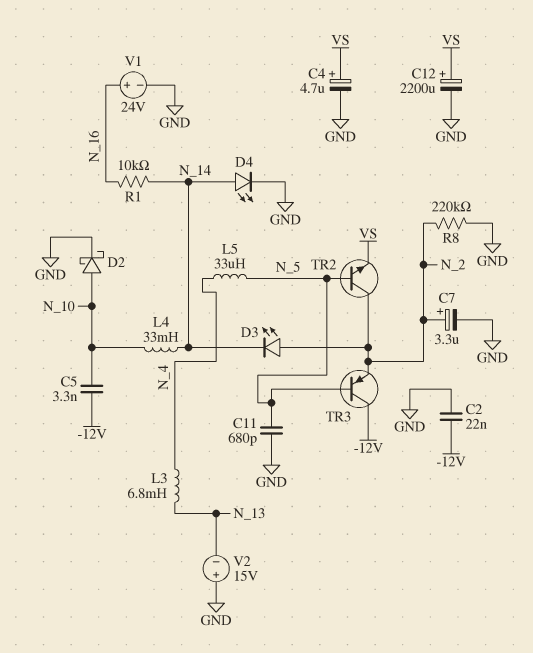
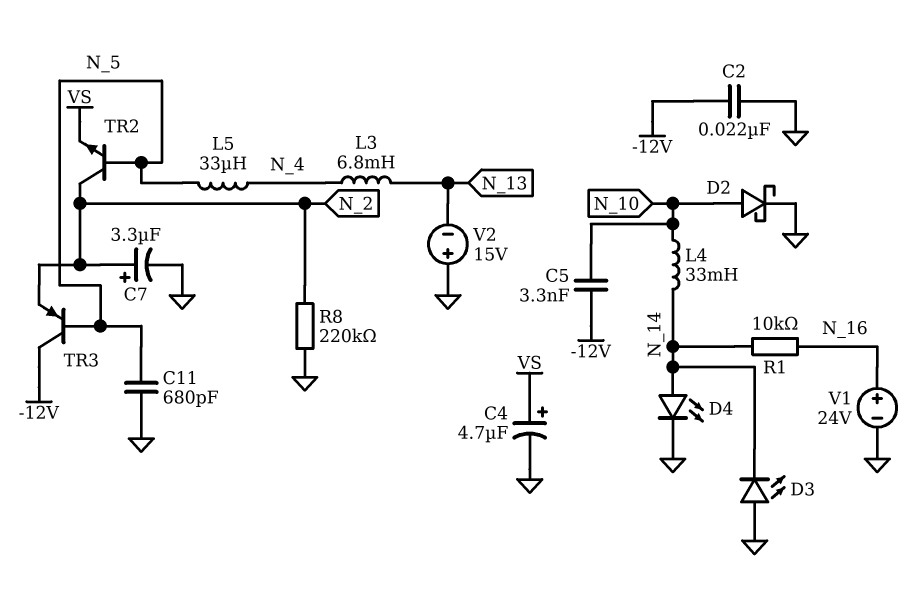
C12: 2200uF (plus VS, minus GND) -> none
D3: LED (A N_2, K N_14) -> LED (A GND, K N_14)

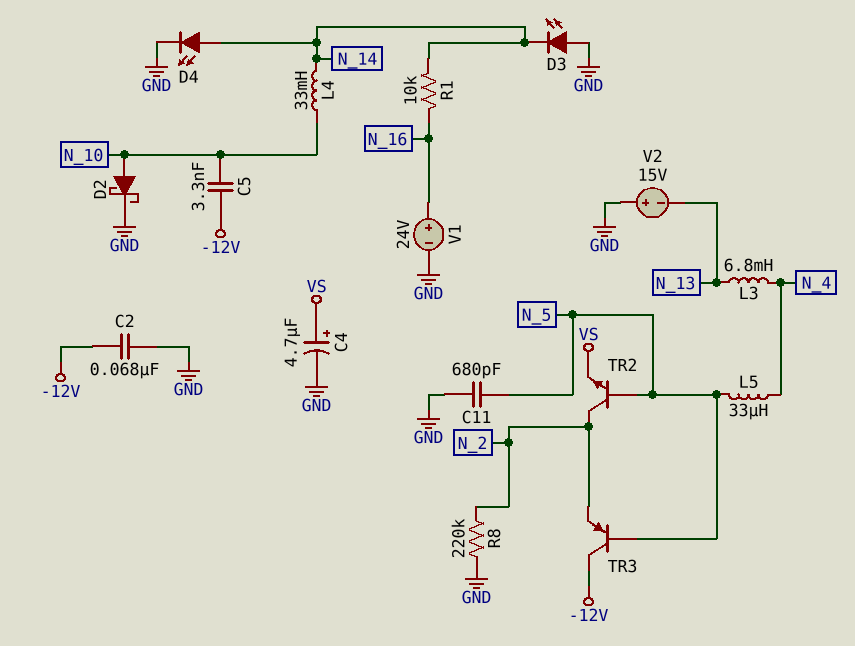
C2: 22nF (-12V, GND) -> 68nF (-12V, GND)
C7: 3.3uF (plus N_2, minus GND) -> none

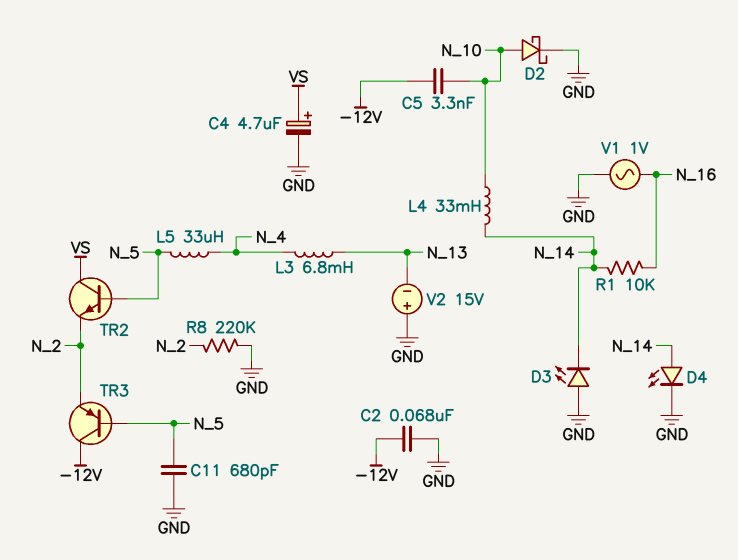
TR2: NPN (B N_5, C N_2, E VS) -> NPN (B N_5, C VS, E N_2)
V1: 24V (plus N_16, minus GND) -> AC 1V (GND, N_16)

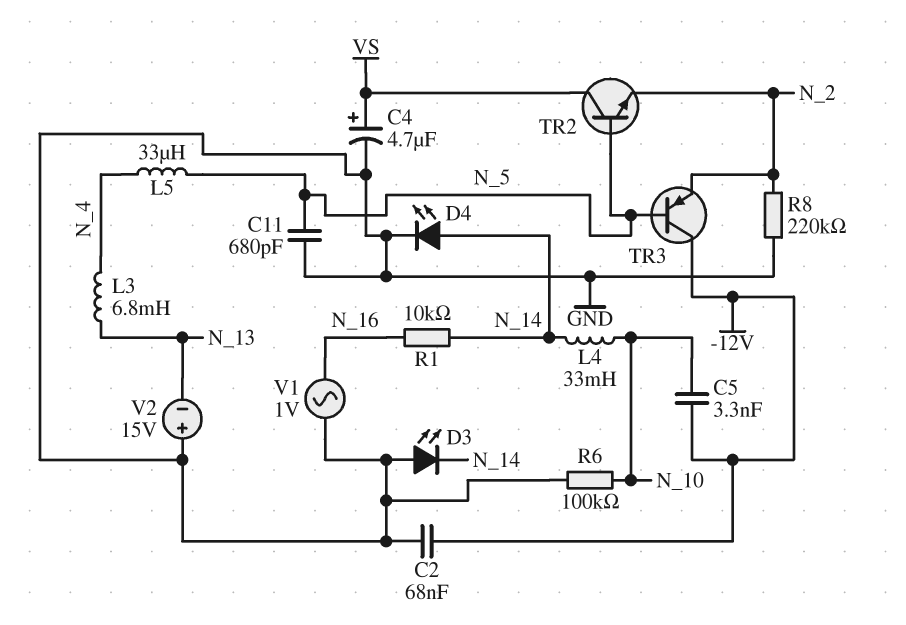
D2: schottky (A N_10, K GND) -> none
R6: none -> 100k (GND, N_10)

